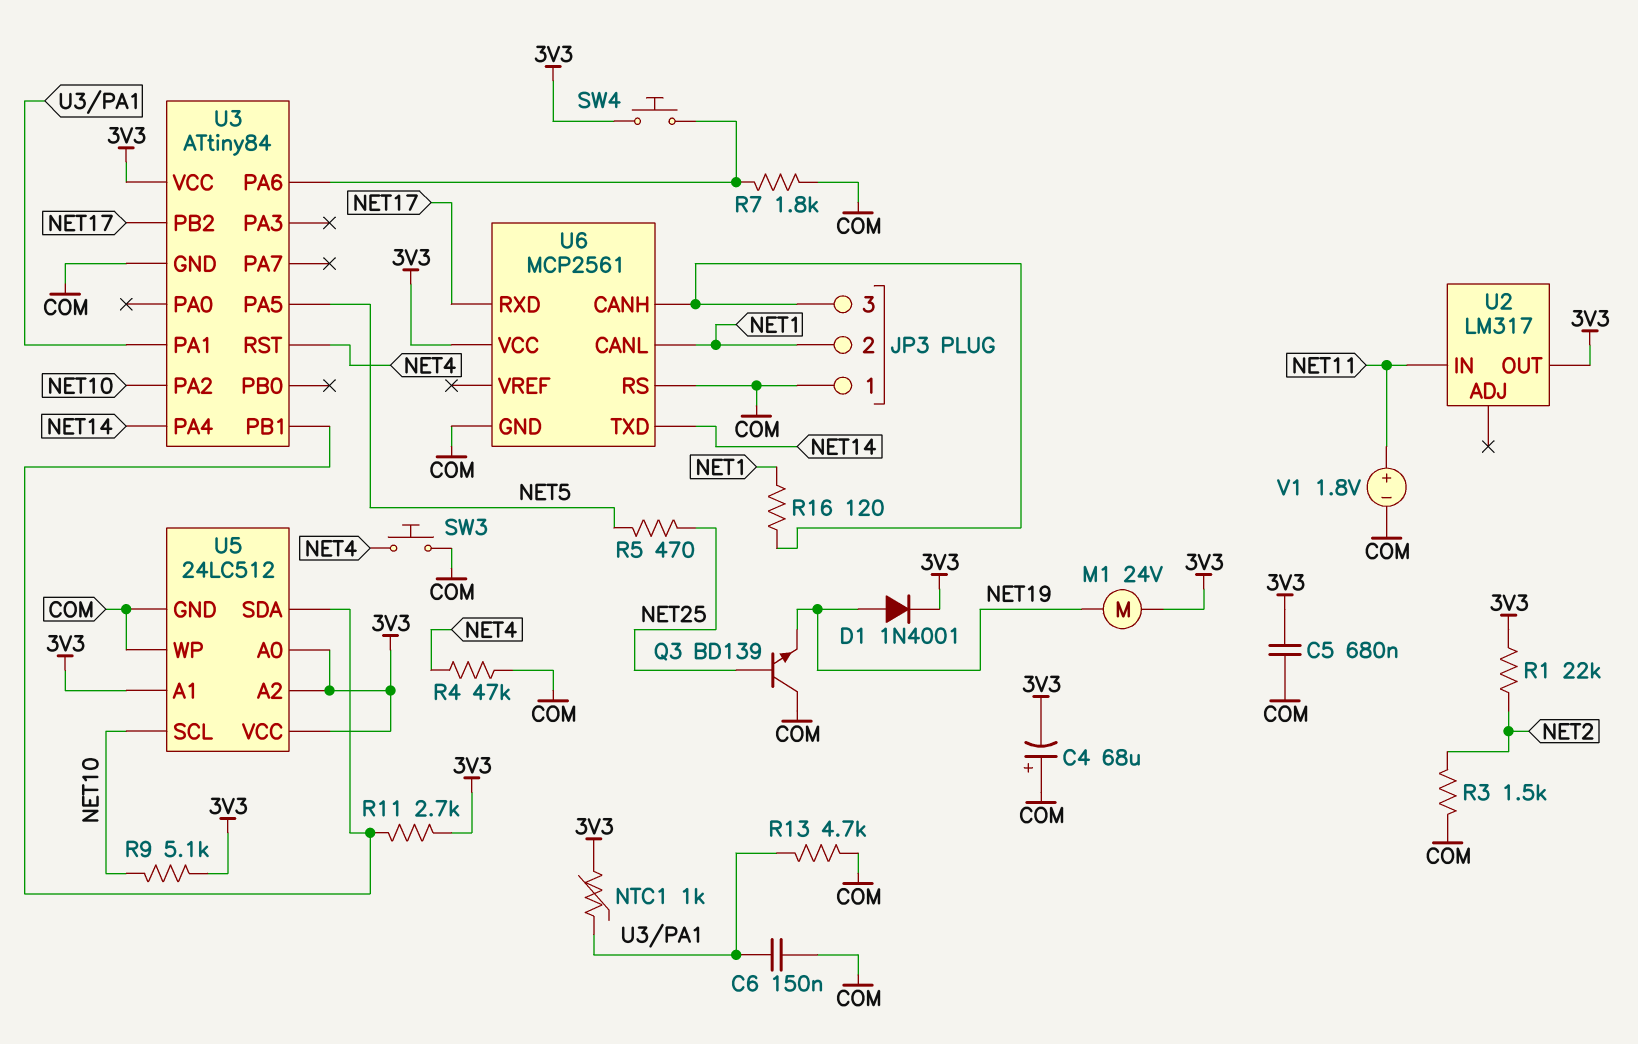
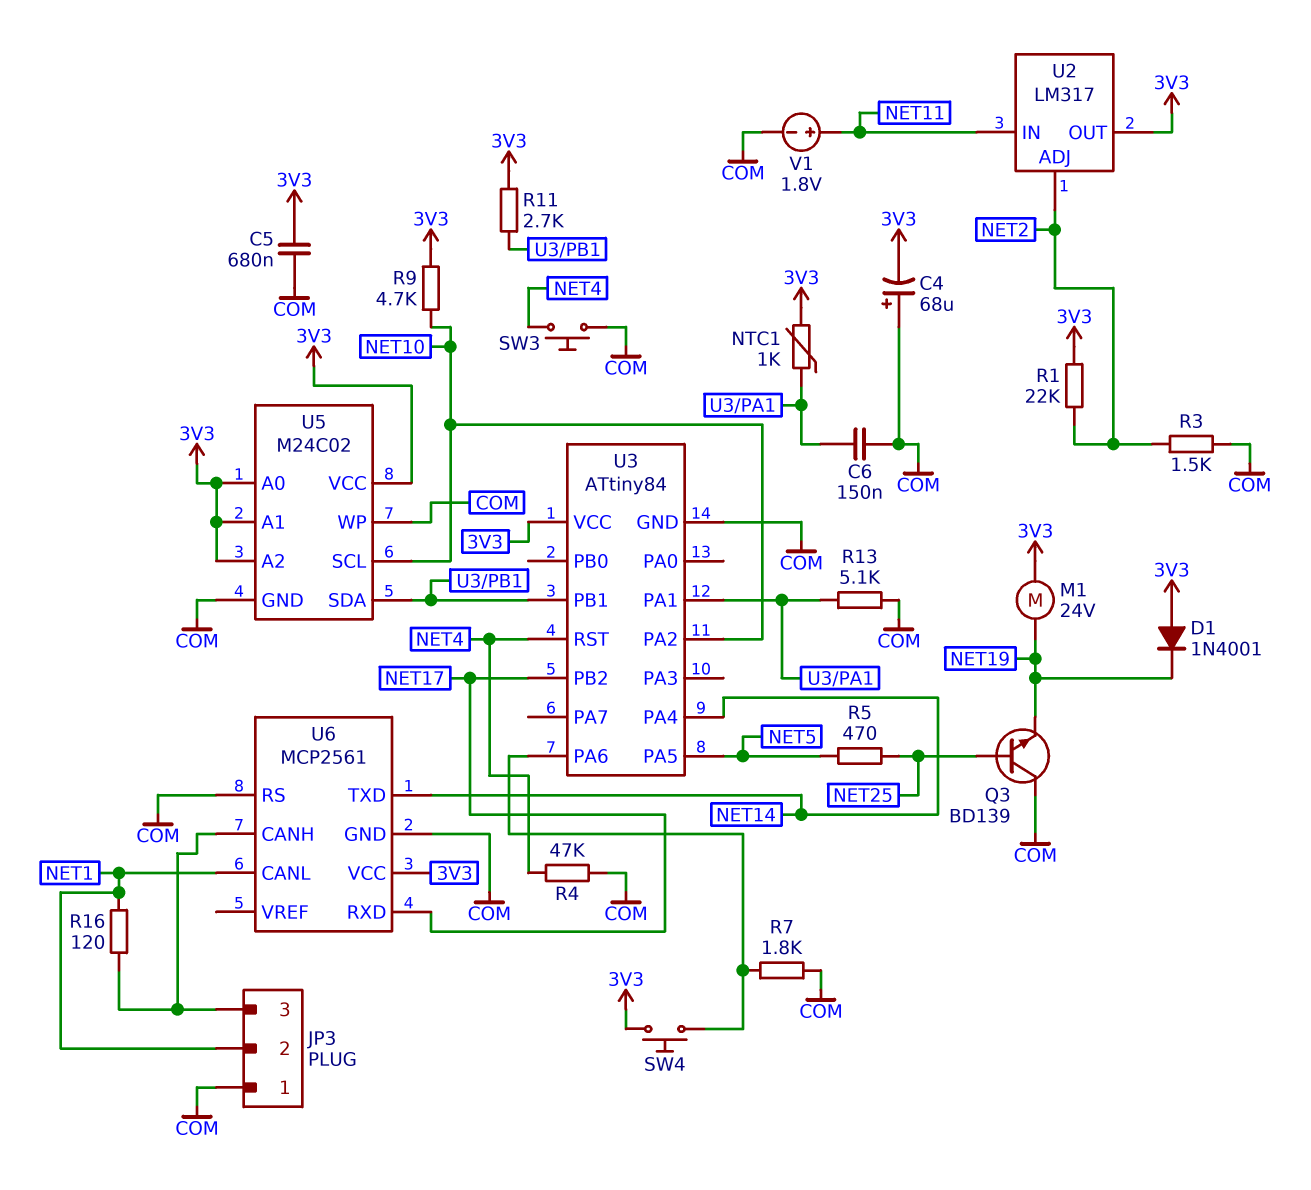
D1: diode 1N4001 (A NET19, K 3V3) -> diode 1N4001 (A 3V3, K NET19)
R9: 5.1k (3V3, NET10) -> 4.7k (3V3, NET10)
R13: 4.7k (COM, U3/PA1) -> 5.1k (COM, U3/PA1)
U2 pin ADJ: none -> NET2
U5: 24LC512 -> M24C02

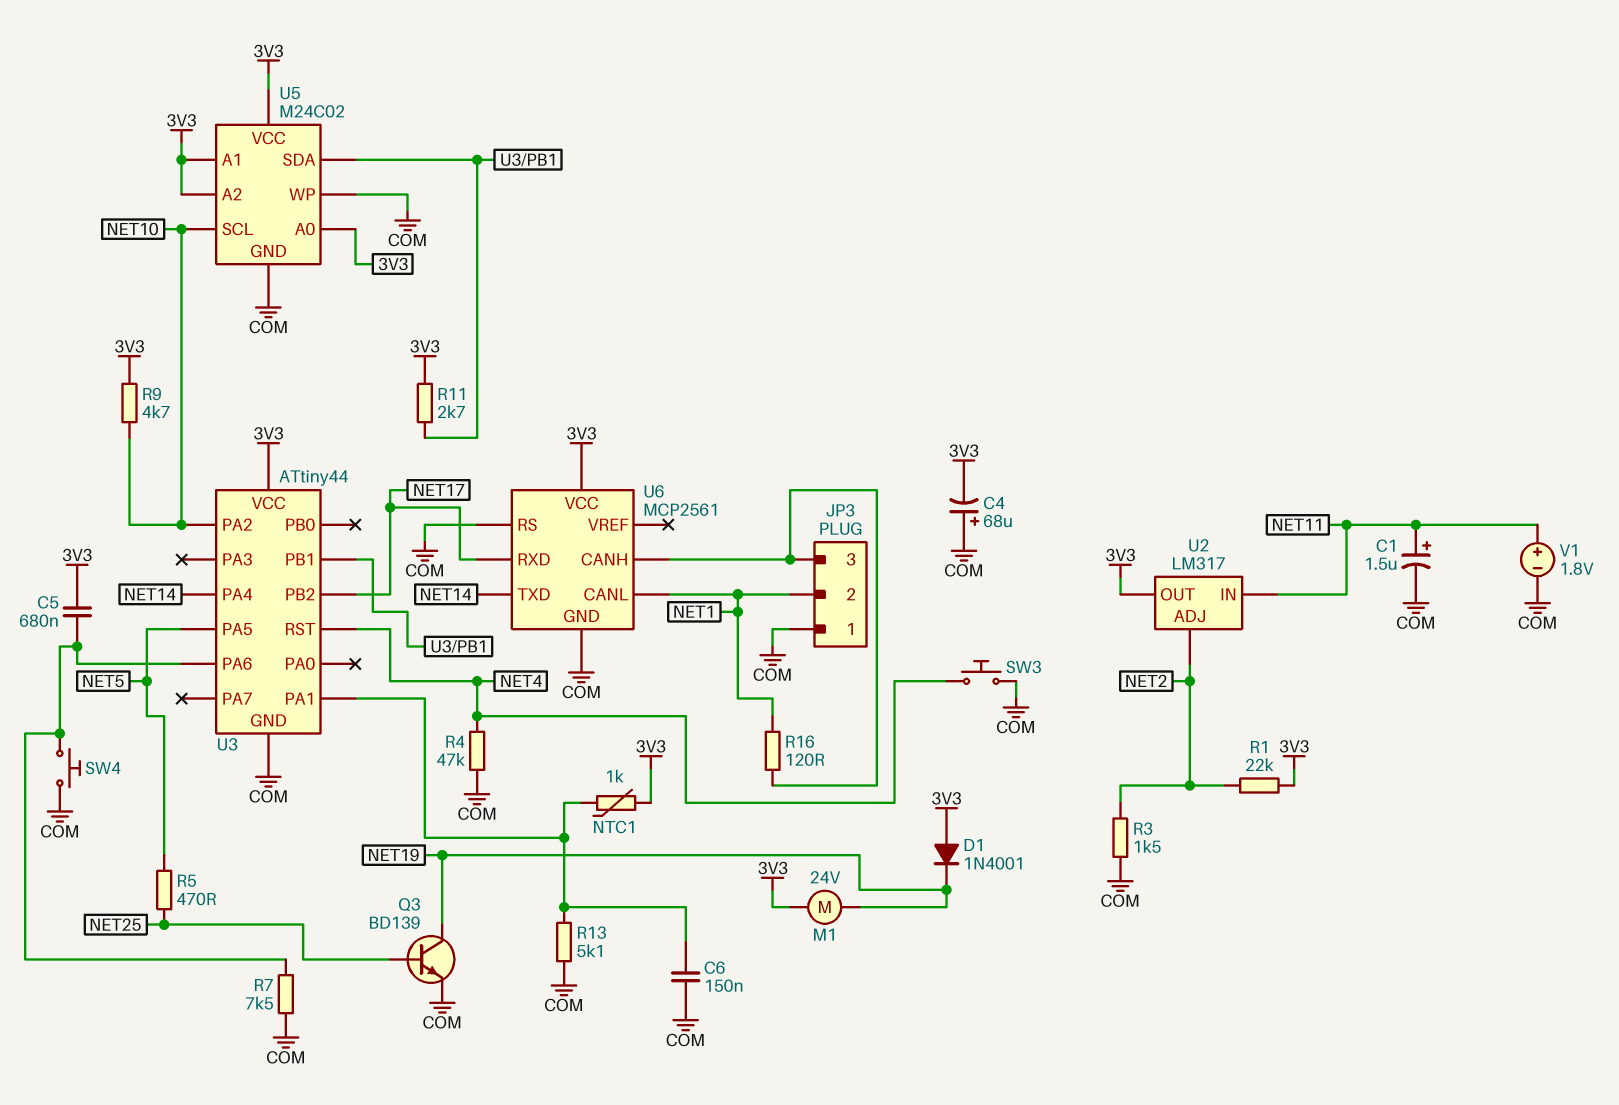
C1: none -> 1.5uF (plus NET11, minus COM)
C5: 680nF (3V3, COM) -> 680nF (3V3, U3/PA6)
Q3: NPN BD139 (B NET25, C COM, E NET19) -> NPN BD139 (B NET25, C NET19, E COM)
R7: 1.8k (COM, U3/PA6) -> 7.5k (COM, U3/PA6)
SW4: button (3V3, U3/PA6) -> button (COM, U3/PA6)
U3: ATtiny84 -> ATtiny44

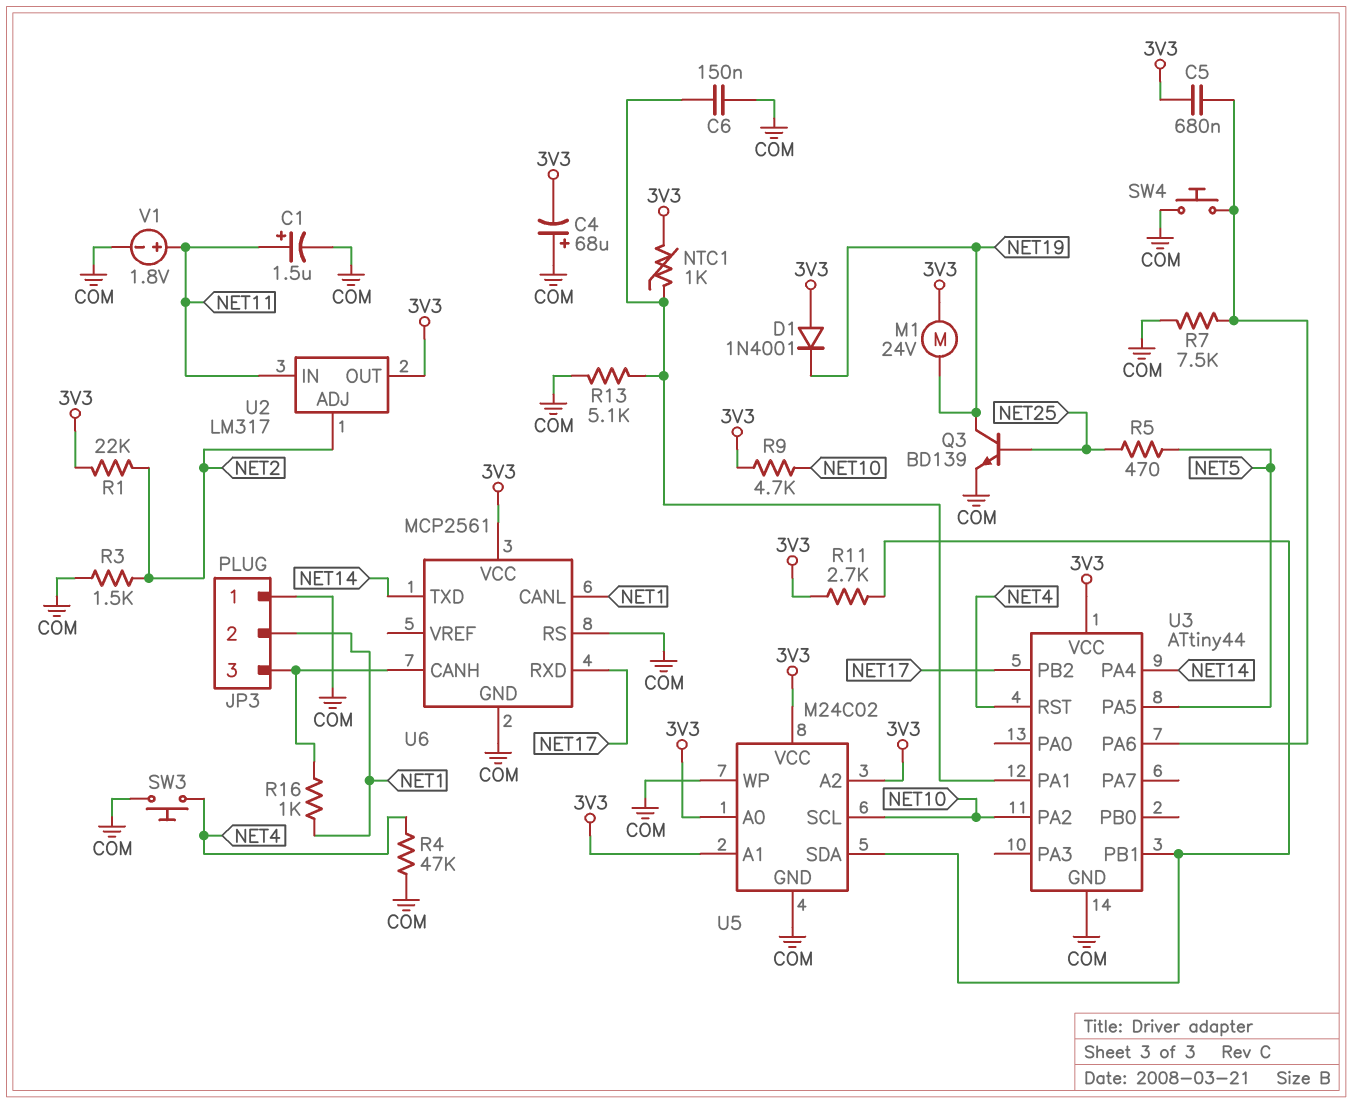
R16: 120 (JP3/3, NET1) -> 1k (JP3/3, NET1)

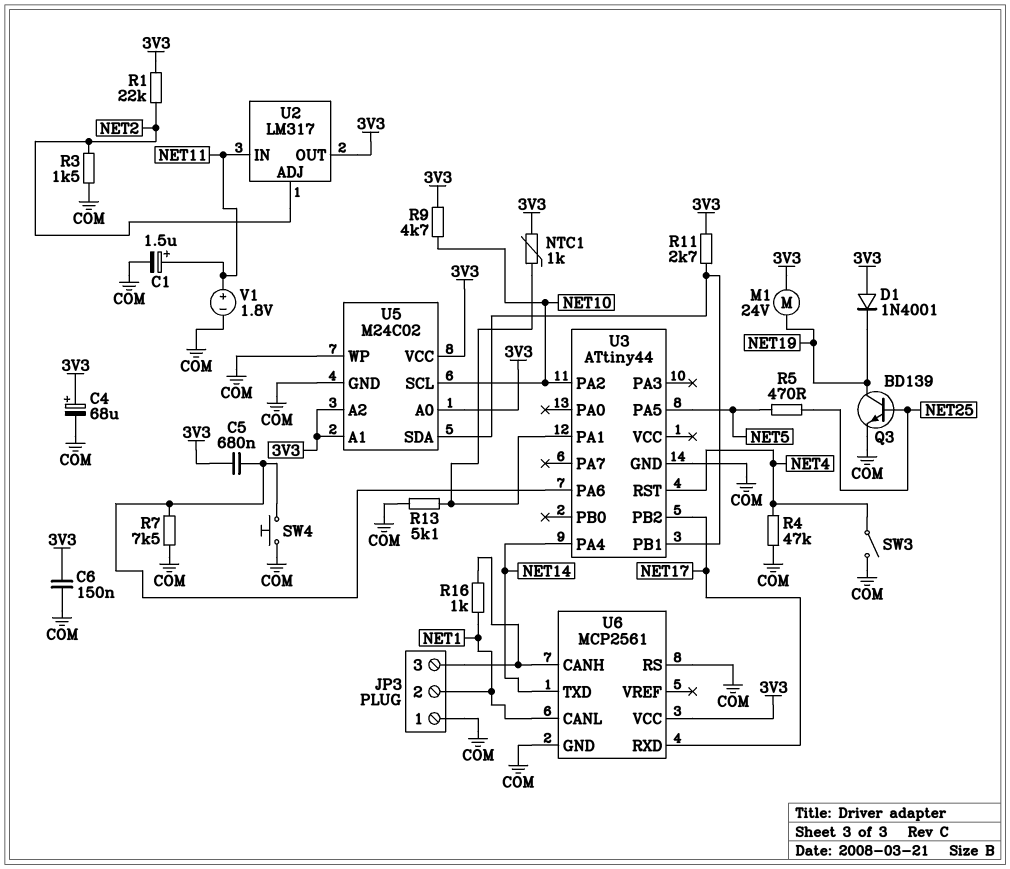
C4: 68uF (plus COM, minus 3V3) -> 68uF (plus 3V3, minus COM)
C6: 150nF (COM, U3/PA1) -> 150nF (3V3, COM)
SW3: button (COM, NET4) -> switch (COM, NET4)
U3 pin VCC: 3V3 -> none

